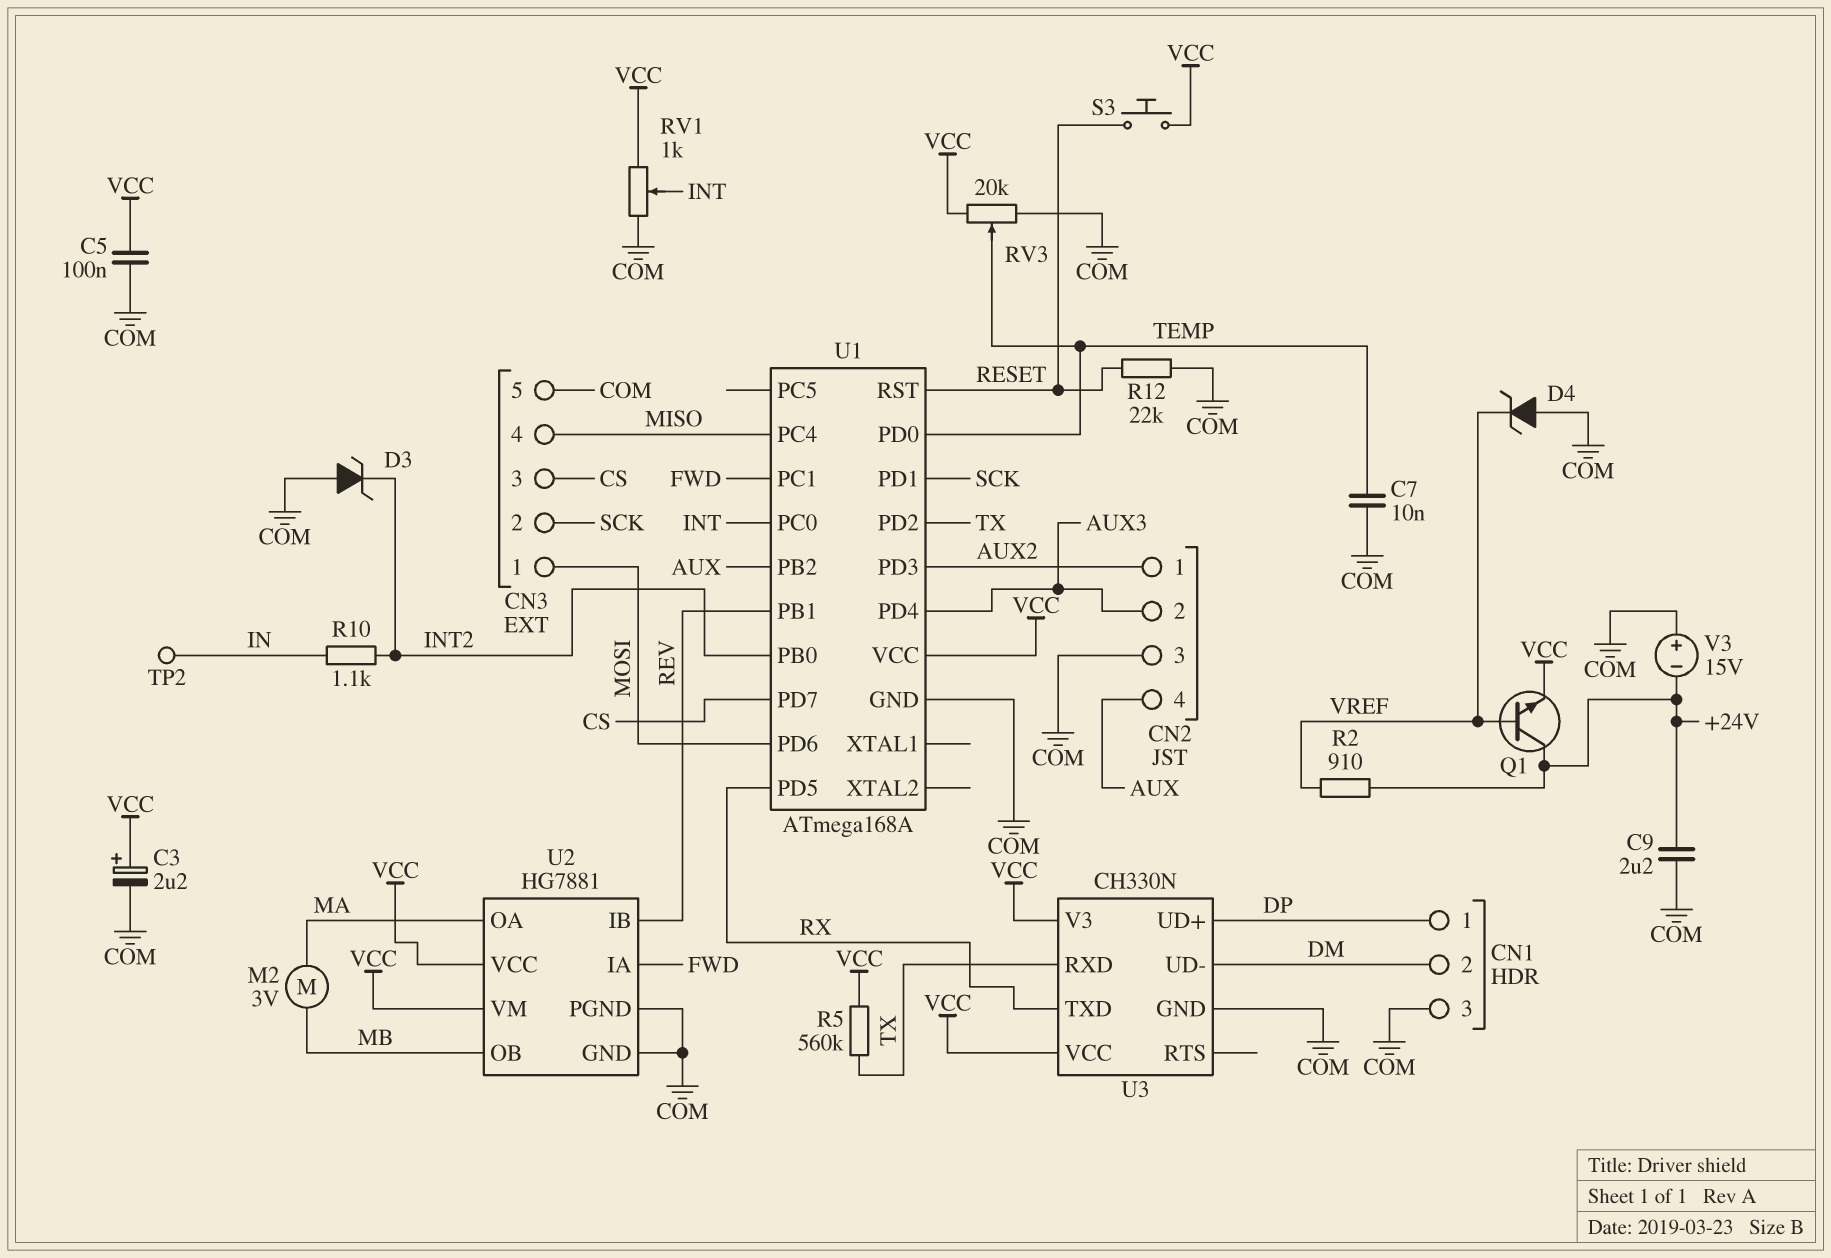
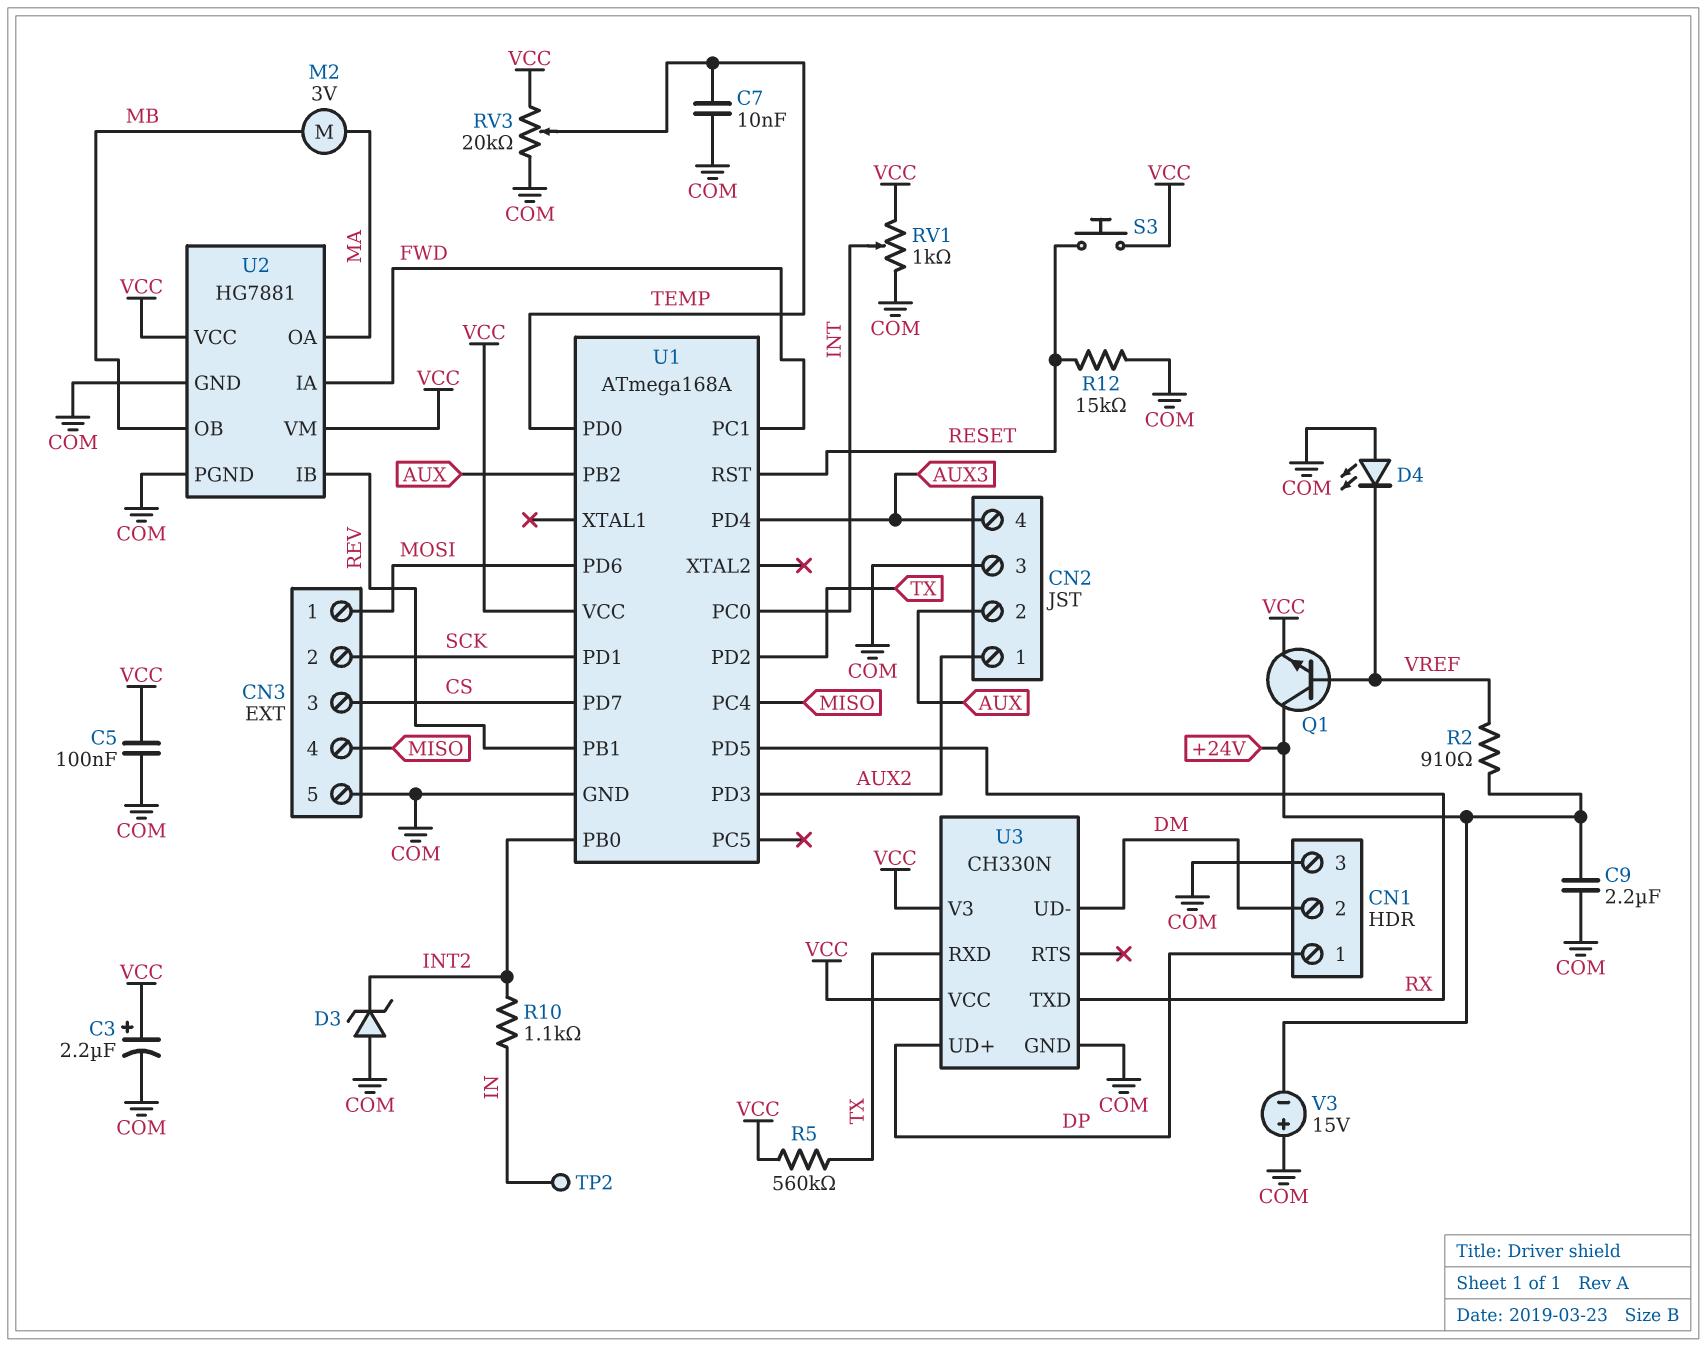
CN2 pin 2: AUX3 -> AUX
CN2 pin 4: AUX -> AUX3
D4: zener (A COM, K VREF) -> LED (A COM, K VREF)
R12: 22k (COM, RESET) -> 15k (COM, RESET)

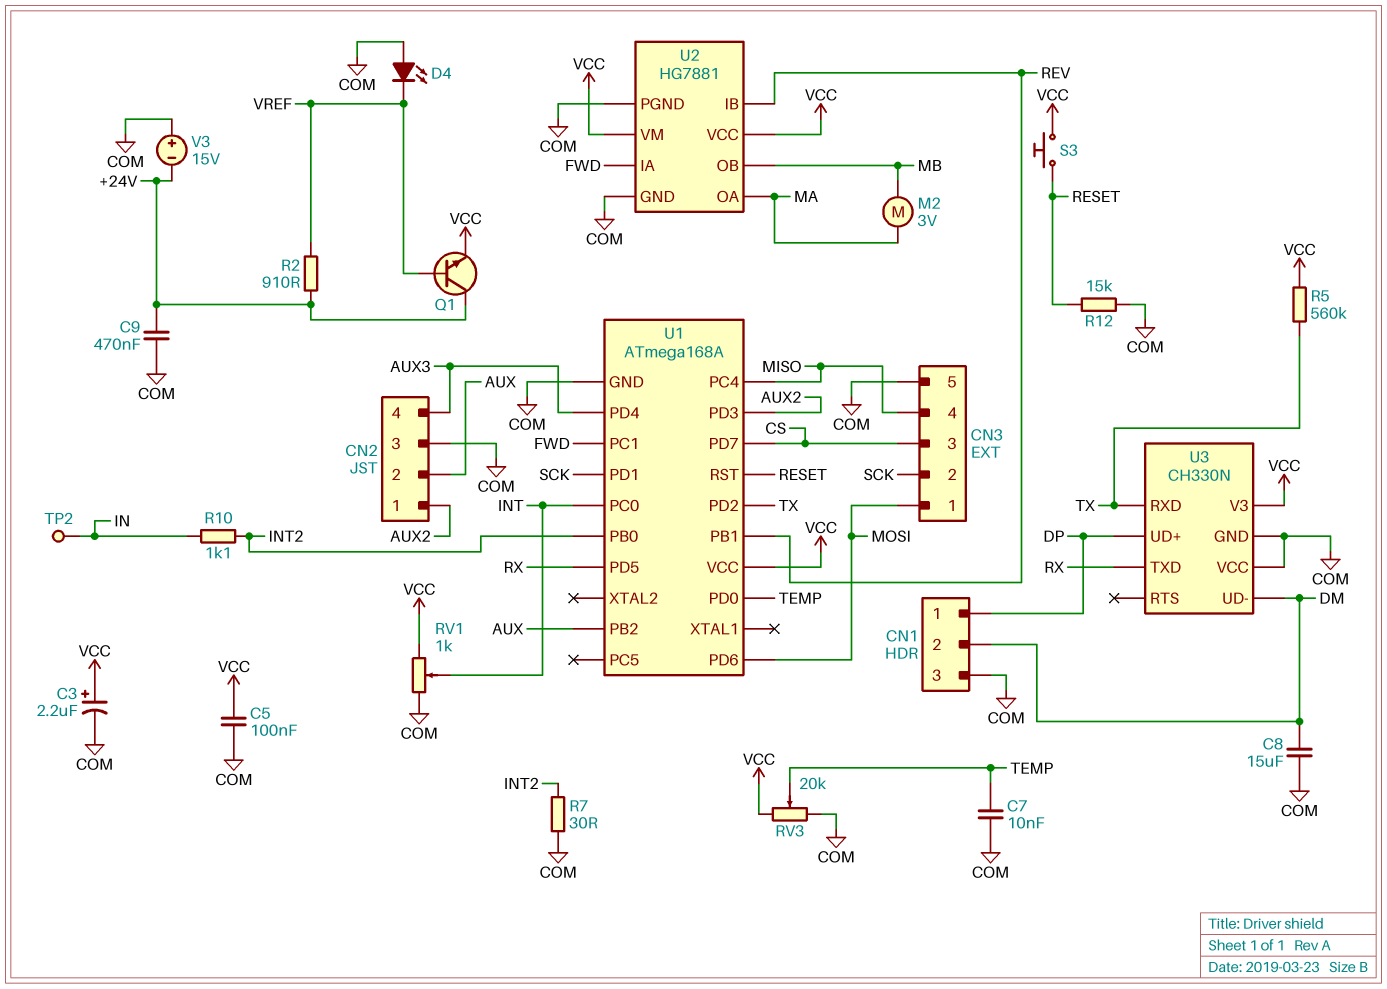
C8: none -> 15uF (COM, DM)
C9: 2.2uF (+24V, COM) -> 470nF (+24V, COM)
D3: zener (A COM, K INT2) -> none
R7: none -> 30 (COM, INT2)
U3 pin VCC: VCC -> COM

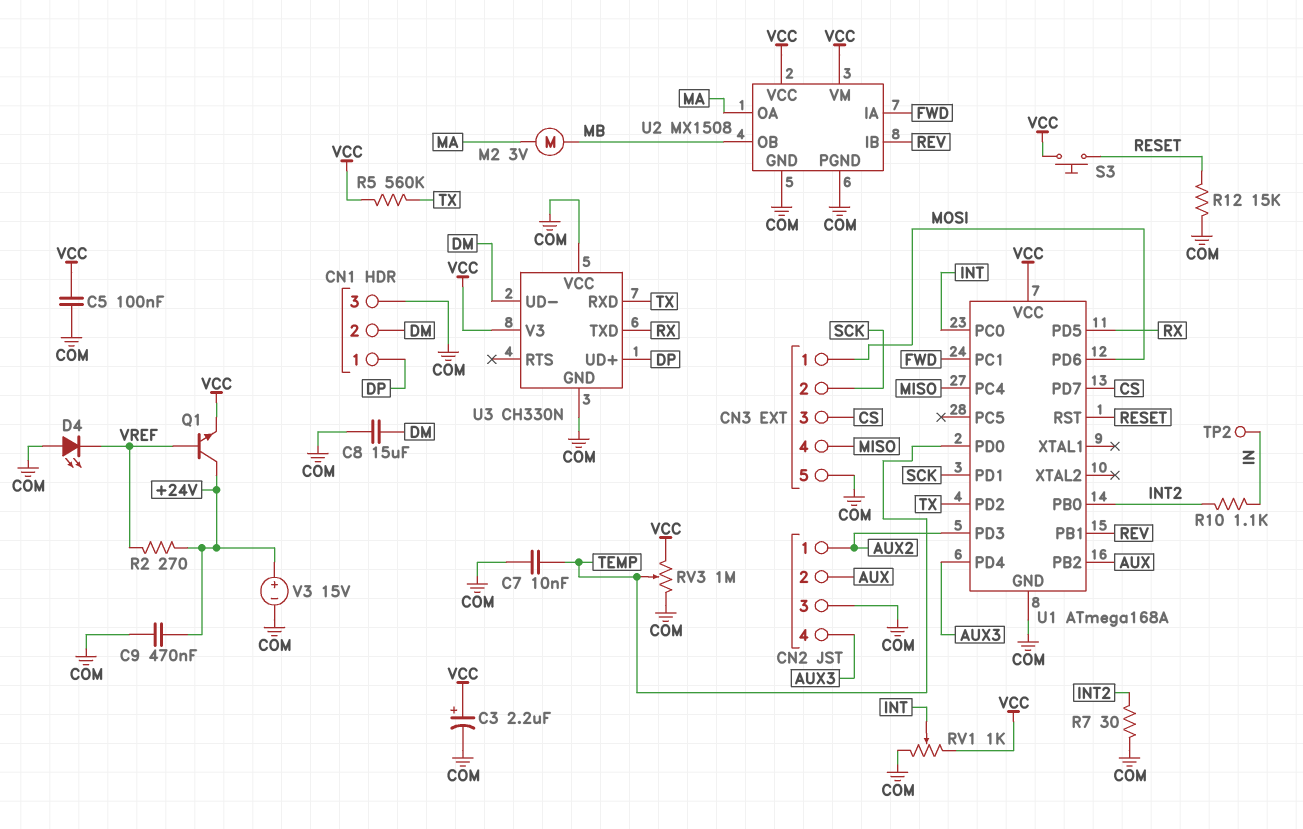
R2: 910 (+24V, VREF) -> 270 (+24V, VREF)
RV3: 20k (COM, VCC, wiper TEMP) -> 1M (COM, VCC, wiper TEMP)
U2: HG7881 -> MX1508
V3: 15V (plus COM, minus +24V) -> 15V (plus +24V, minus COM)

